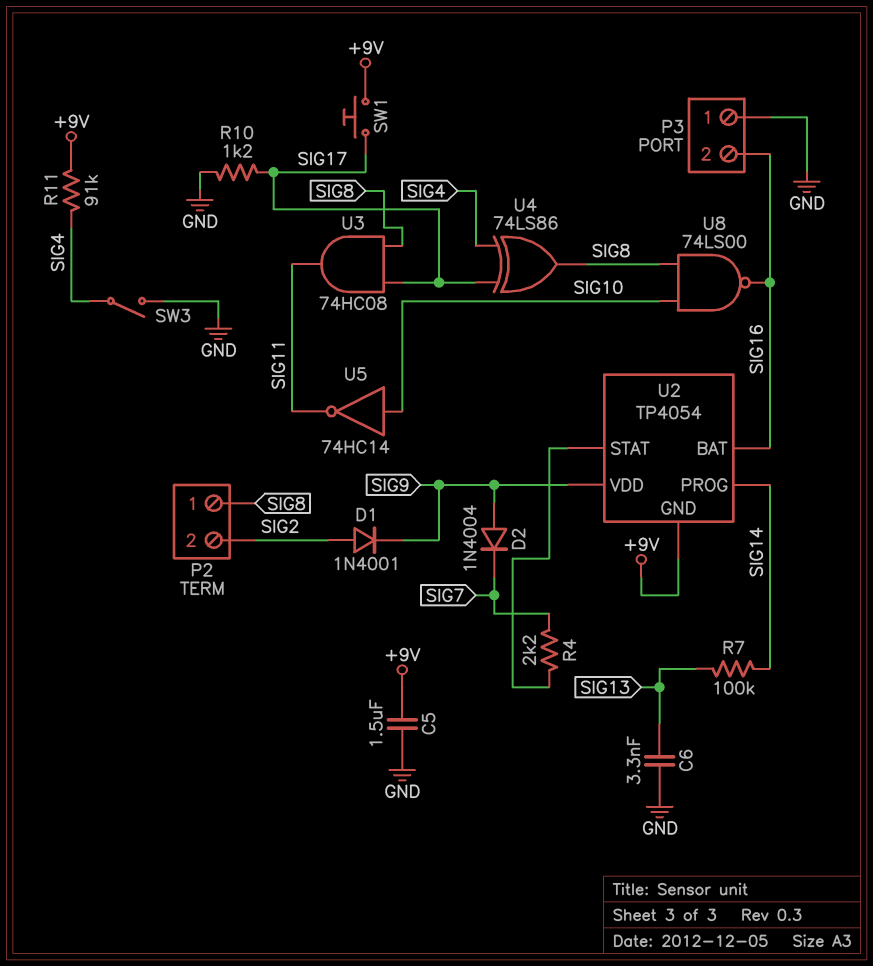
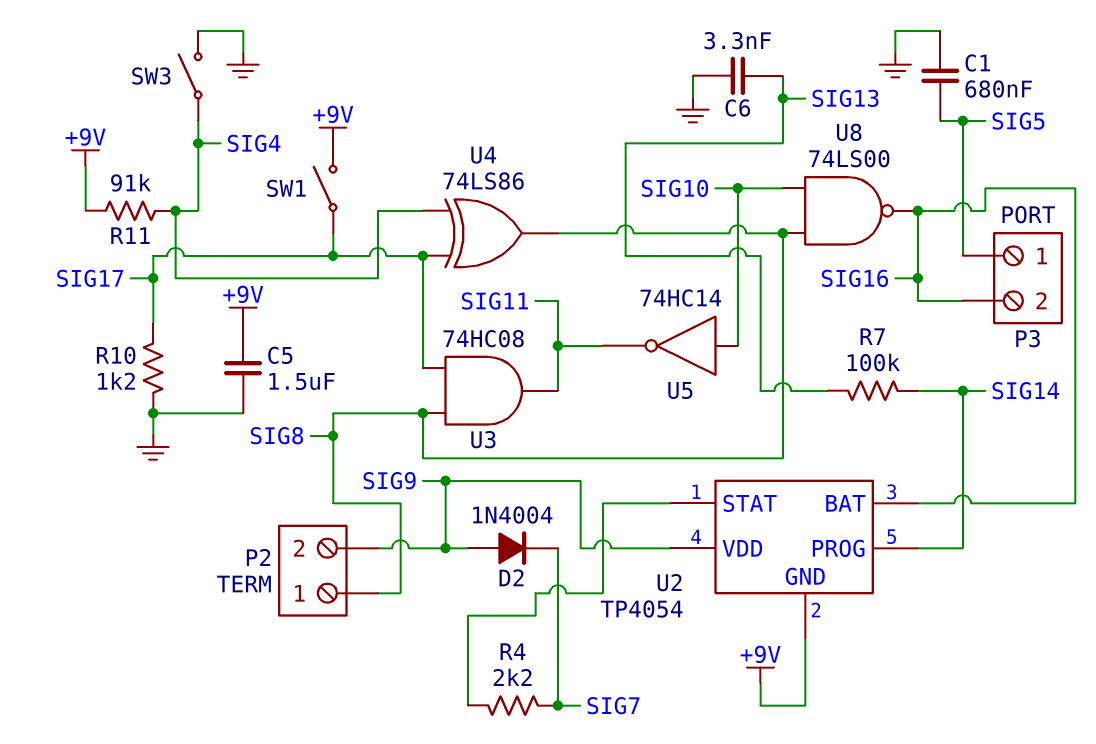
C1: none -> 680nF (GND, SIG5)
D1: diode 1N4001 (A SIG2, K SIG9) -> none
P2 pin 2: SIG2 -> SIG9
P3 pin 1: GND -> SIG5
SW1: button (+9V, SIG17) -> switch (+9V, SIG17)

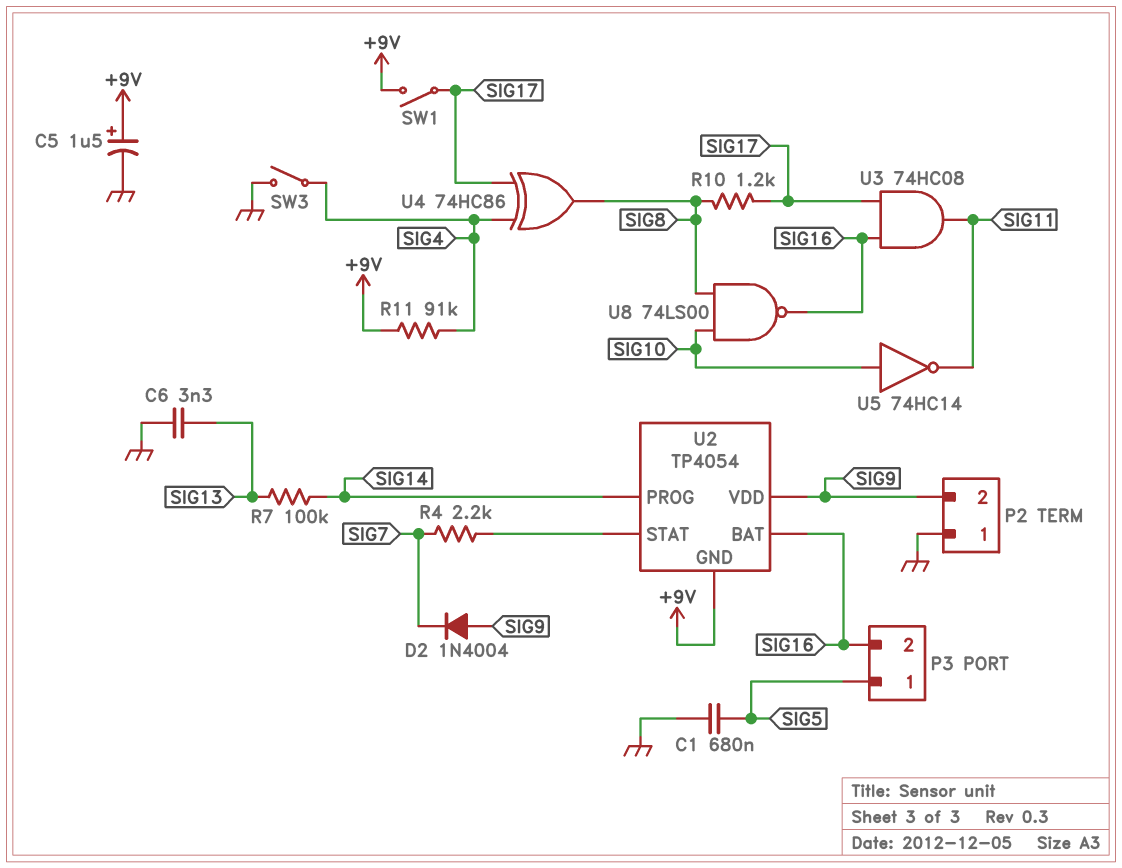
C5: 1.5uF (+9V, GND) -> 1.5uF (plus +9V, minus GND)
P2 pin 1: SIG8 -> GND
R10: 1.2k (GND, SIG17) -> 1.2k (SIG8, SIG17)
U3: AND 74HC08 (in SIG8, in SIG17, out SIG11) -> AND 74HC08 (in SIG16, in SIG17, out SIG11)
U4: XOR 74LS86 (in SIG4, in SIG17, out SIG8) -> XOR 74HC86 (in SIG4, in SIG17, out SIG8)

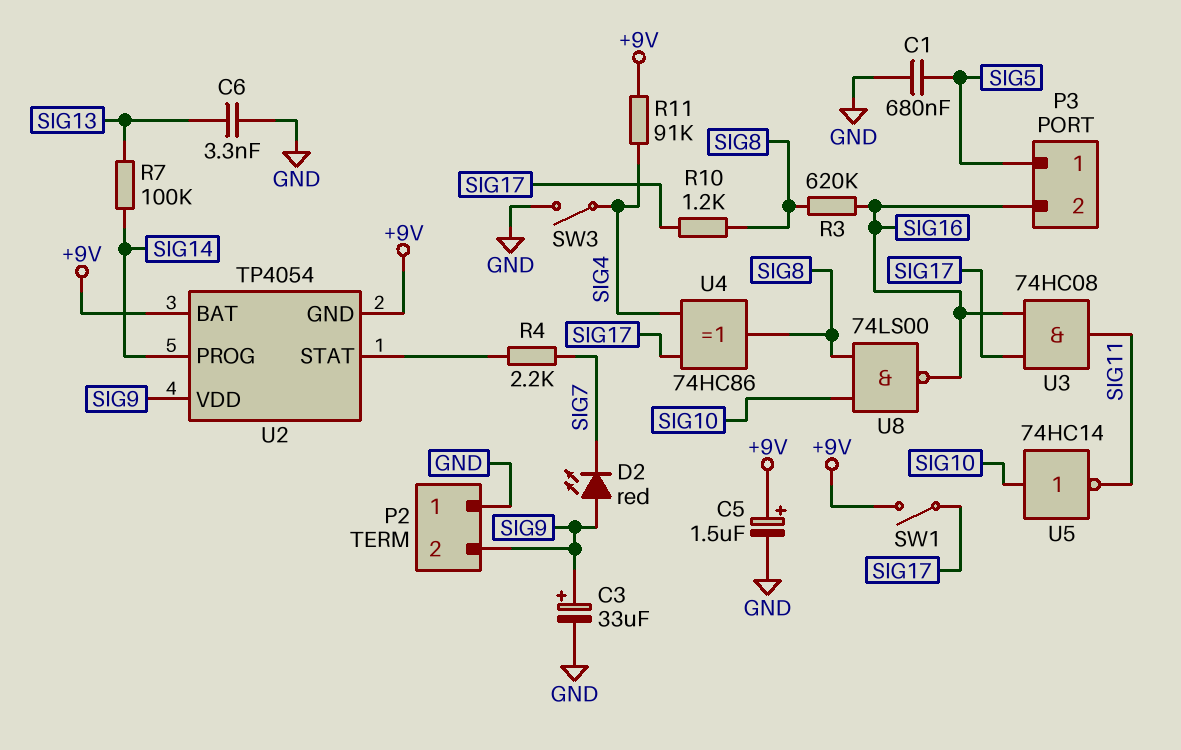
C3: none -> 33uF (plus SIG9, minus GND)
D2: diode 1N4004 (A SIG9, K SIG7) -> LED red (A SIG9, K SIG7)
R3: none -> 620k (SIG8, SIG16)
U2 pin BAT: SIG16 -> +9V

